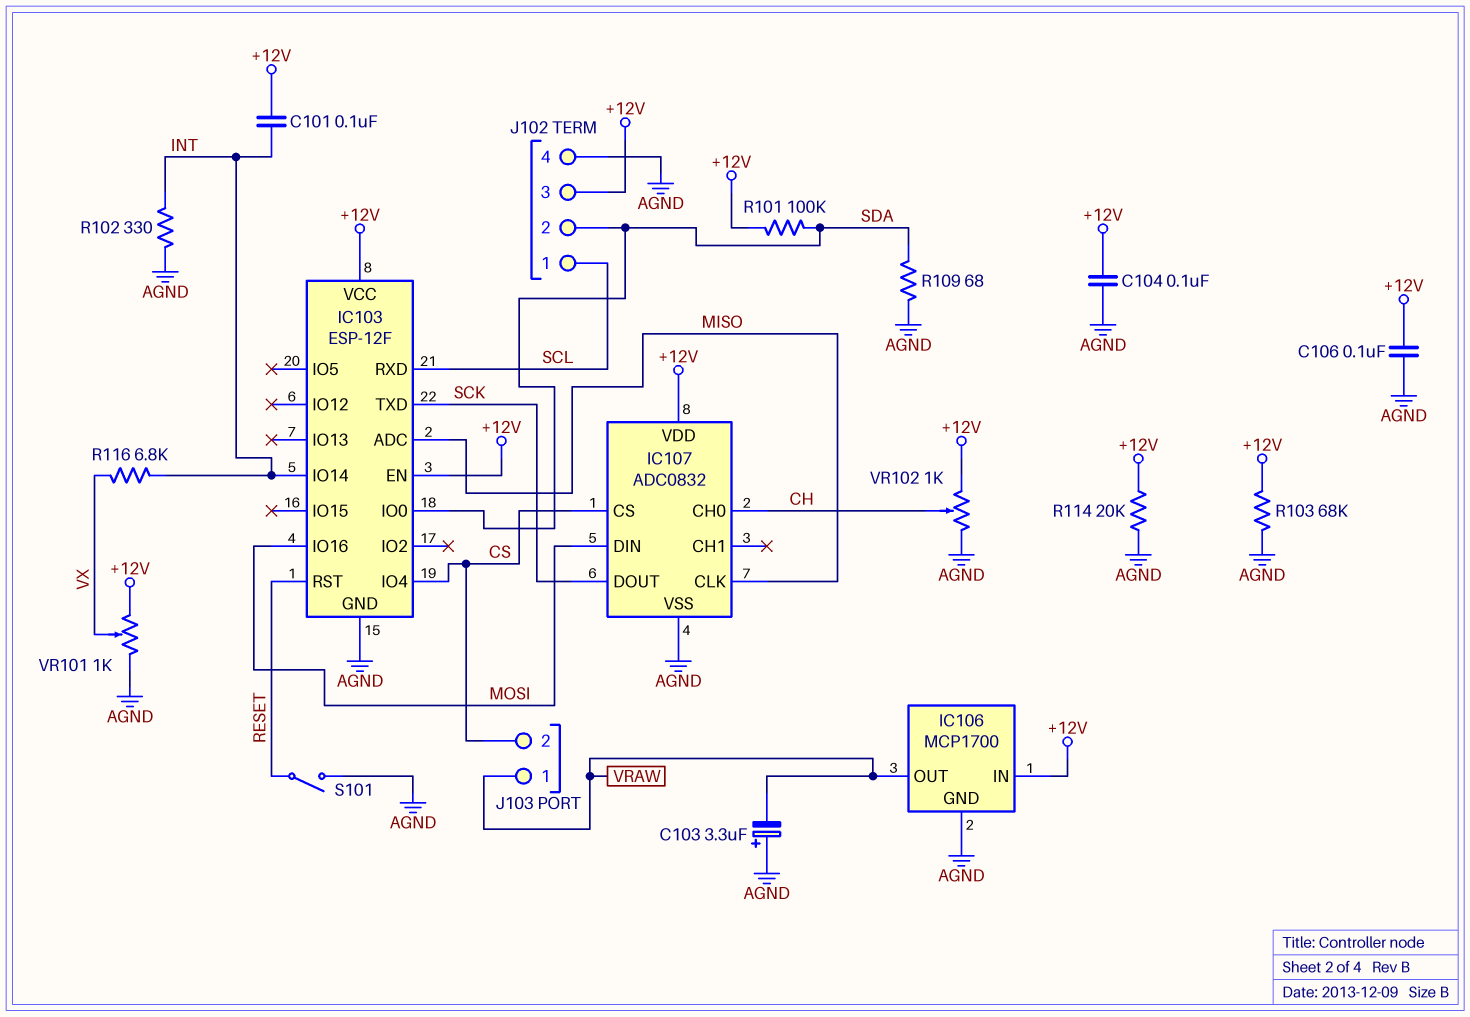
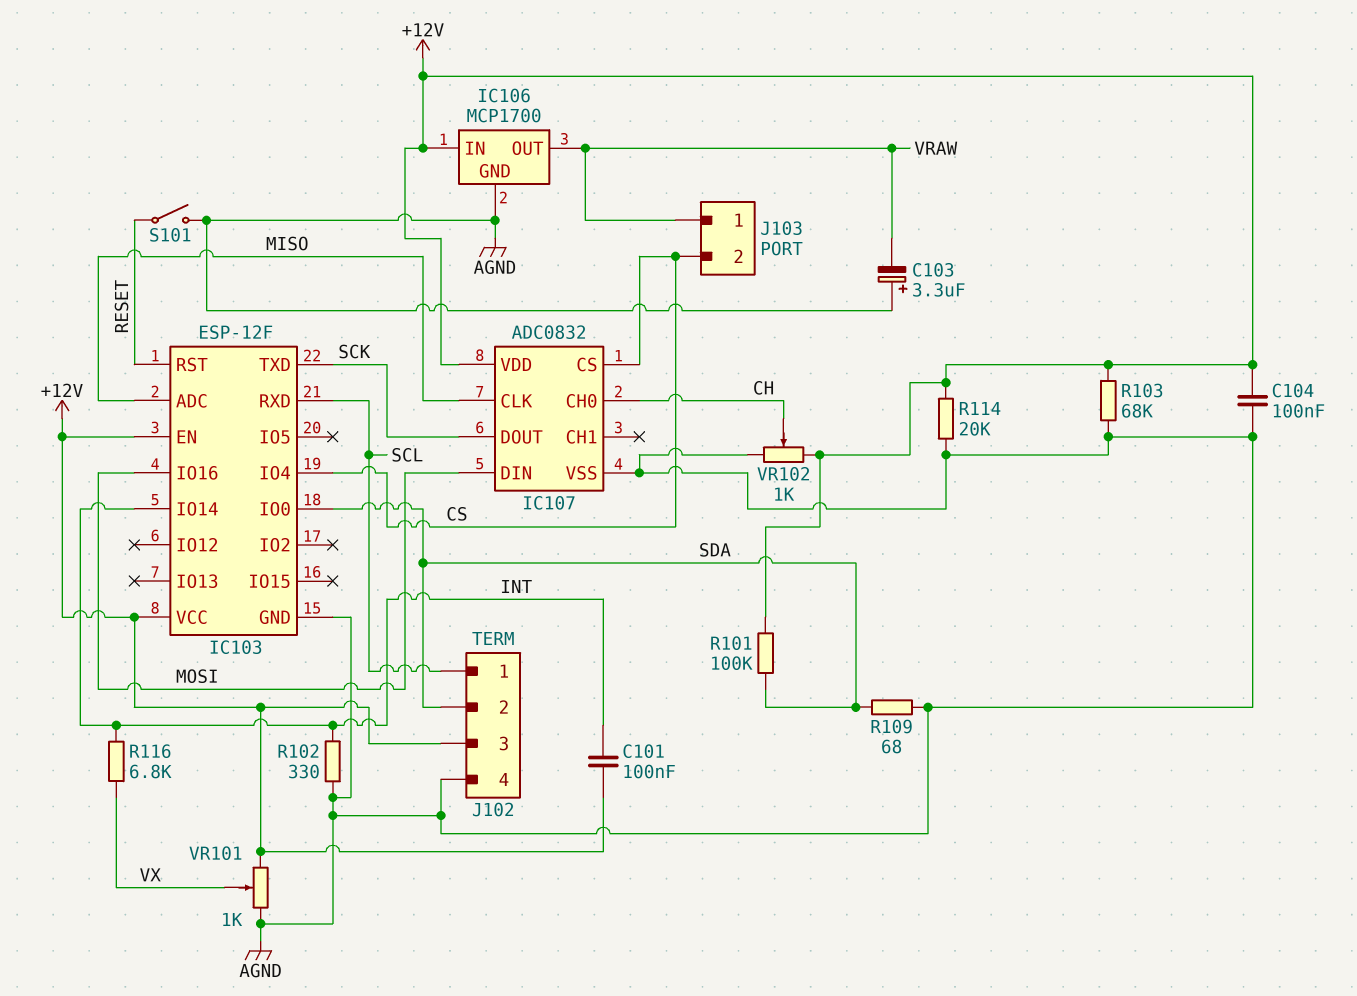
C106: 100nF (+12V, AGND) -> none

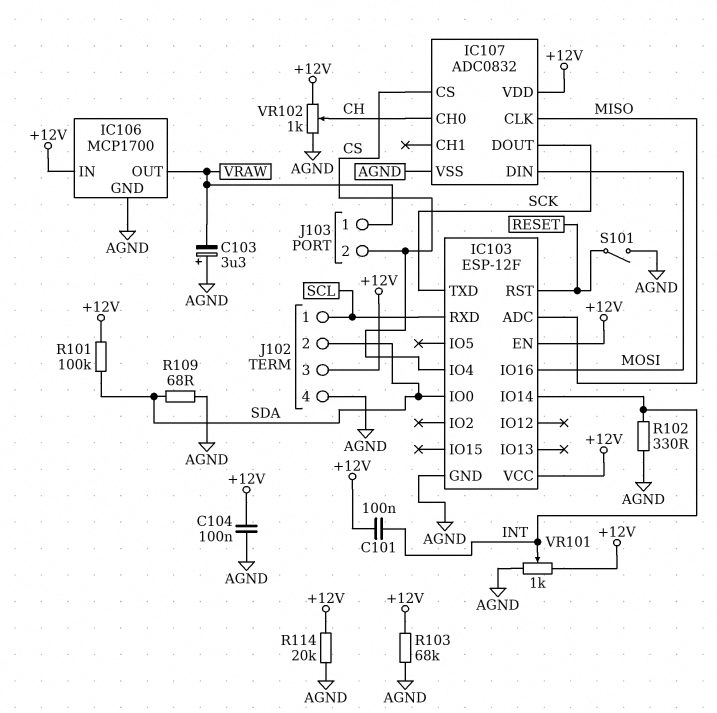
R116: 6.8k (INT, VX) -> none
VR101: 1k (+12V, AGND, wiper VX) -> 1k (+12V, AGND, wiper INT)

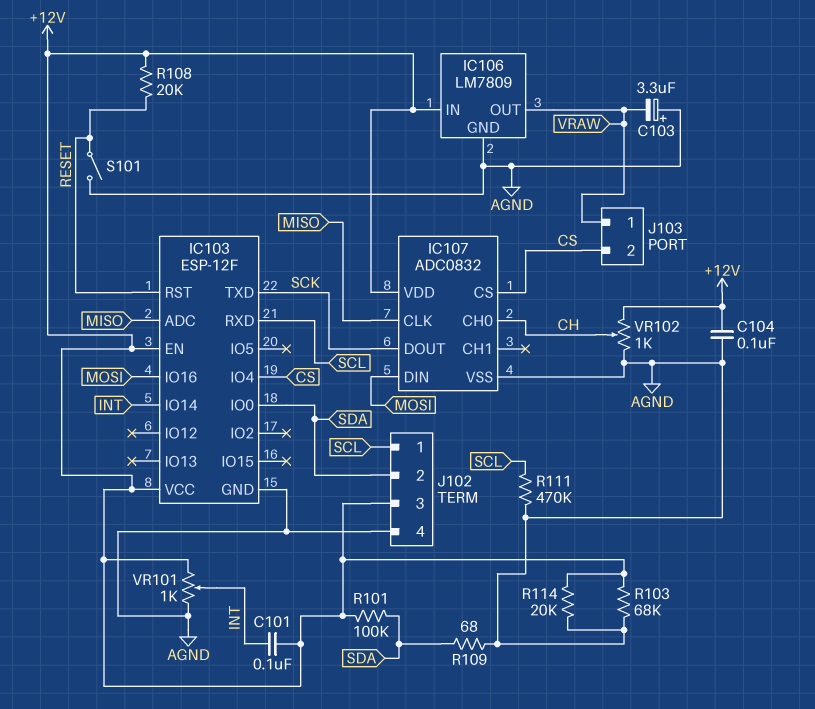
IC106: MCP1700 -> LM7809
R102: 330 (AGND, INT) -> none
R108: none -> 20k (+12V, RESET)
R111: none -> 470k (AGND, SCL)

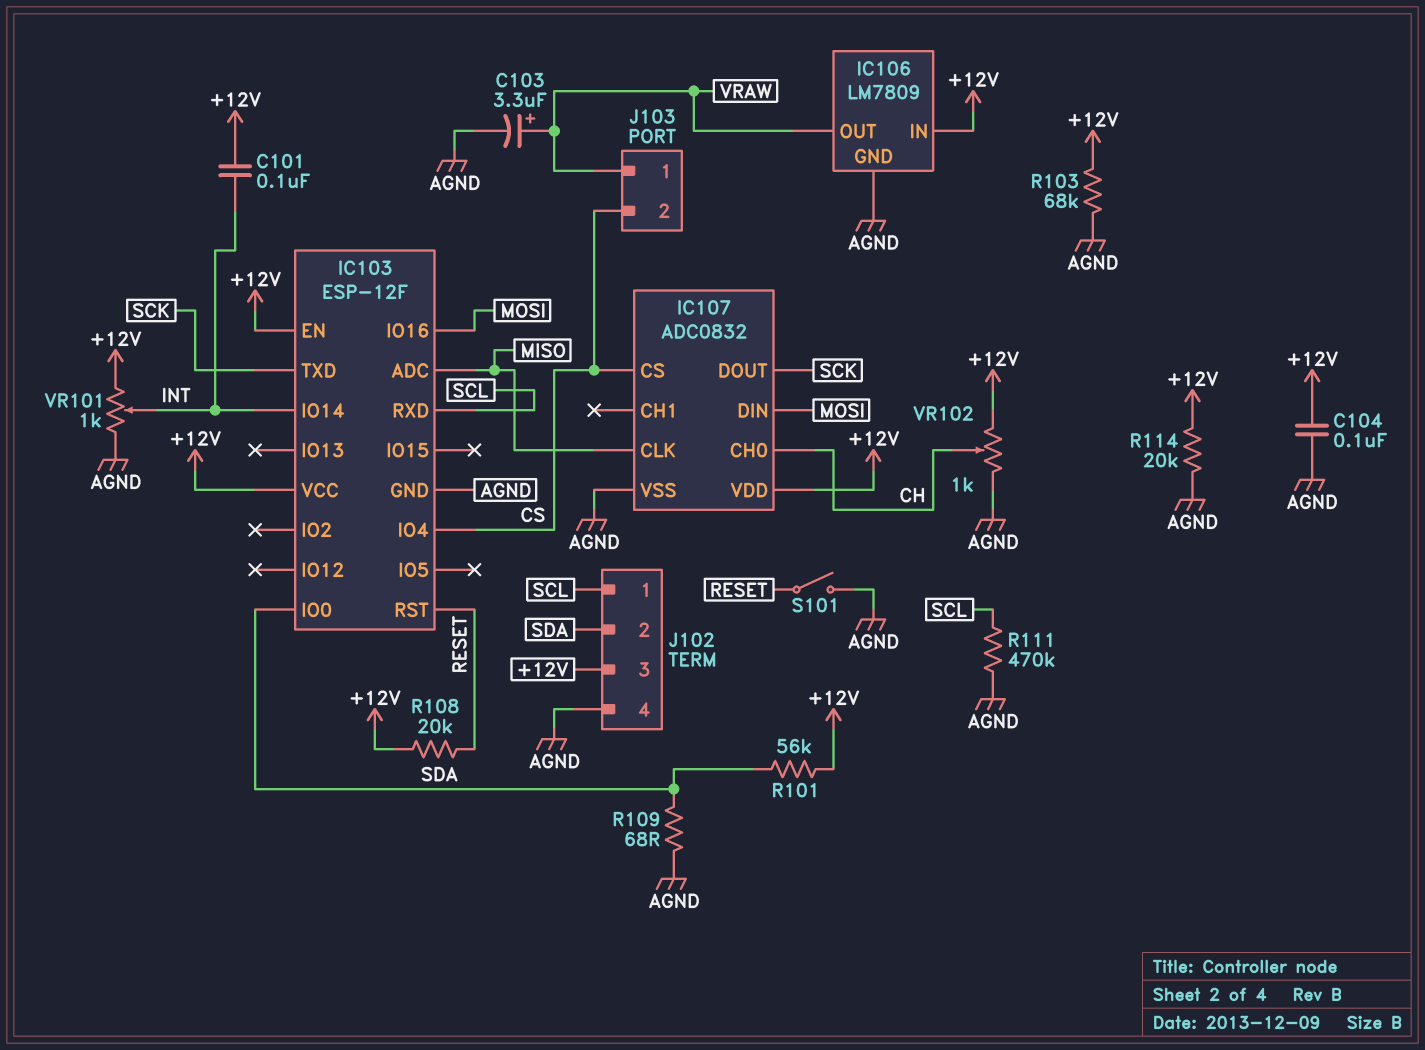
C103: 3.3uF (plus AGND, minus VRAW) -> 3.3uF (plus VRAW, minus AGND)
R101: 100k (+12V, SDA) -> 56k (+12V, SDA)

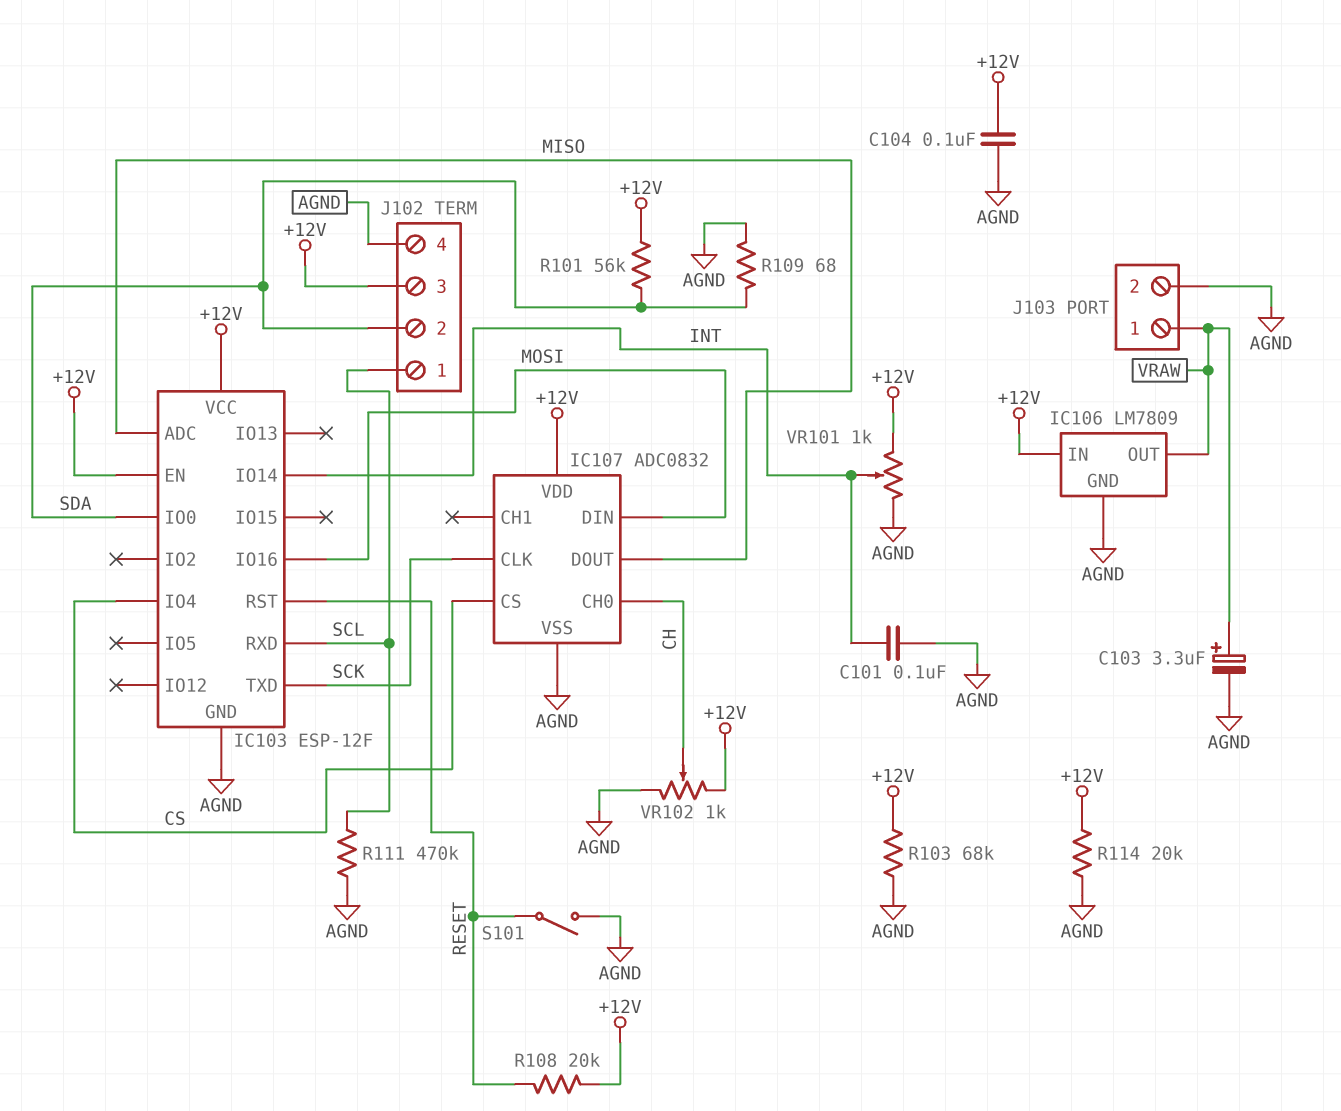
C101: 100nF (+12V, INT) -> 100nF (AGND, INT)
IC107 pin CLK: MISO -> SCK
IC107 pin DOUT: SCK -> MISO
J103 pin 2: CS -> AGND

